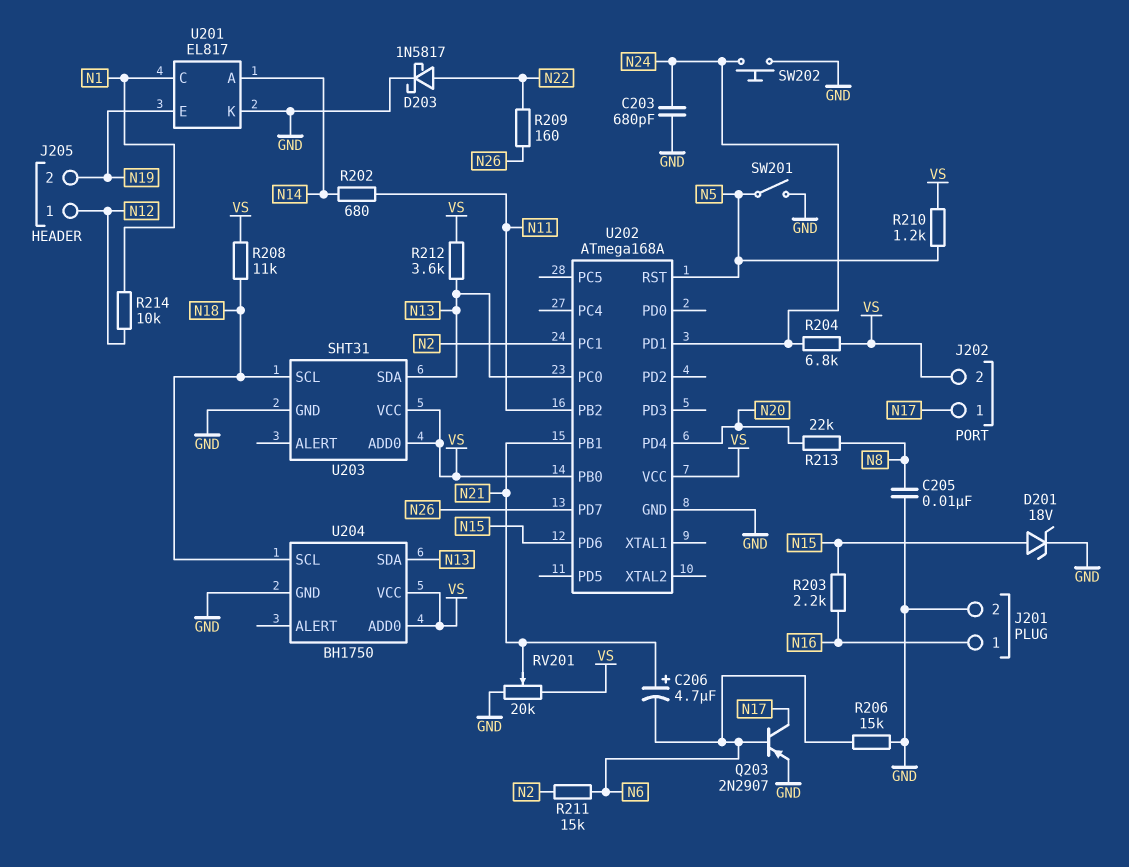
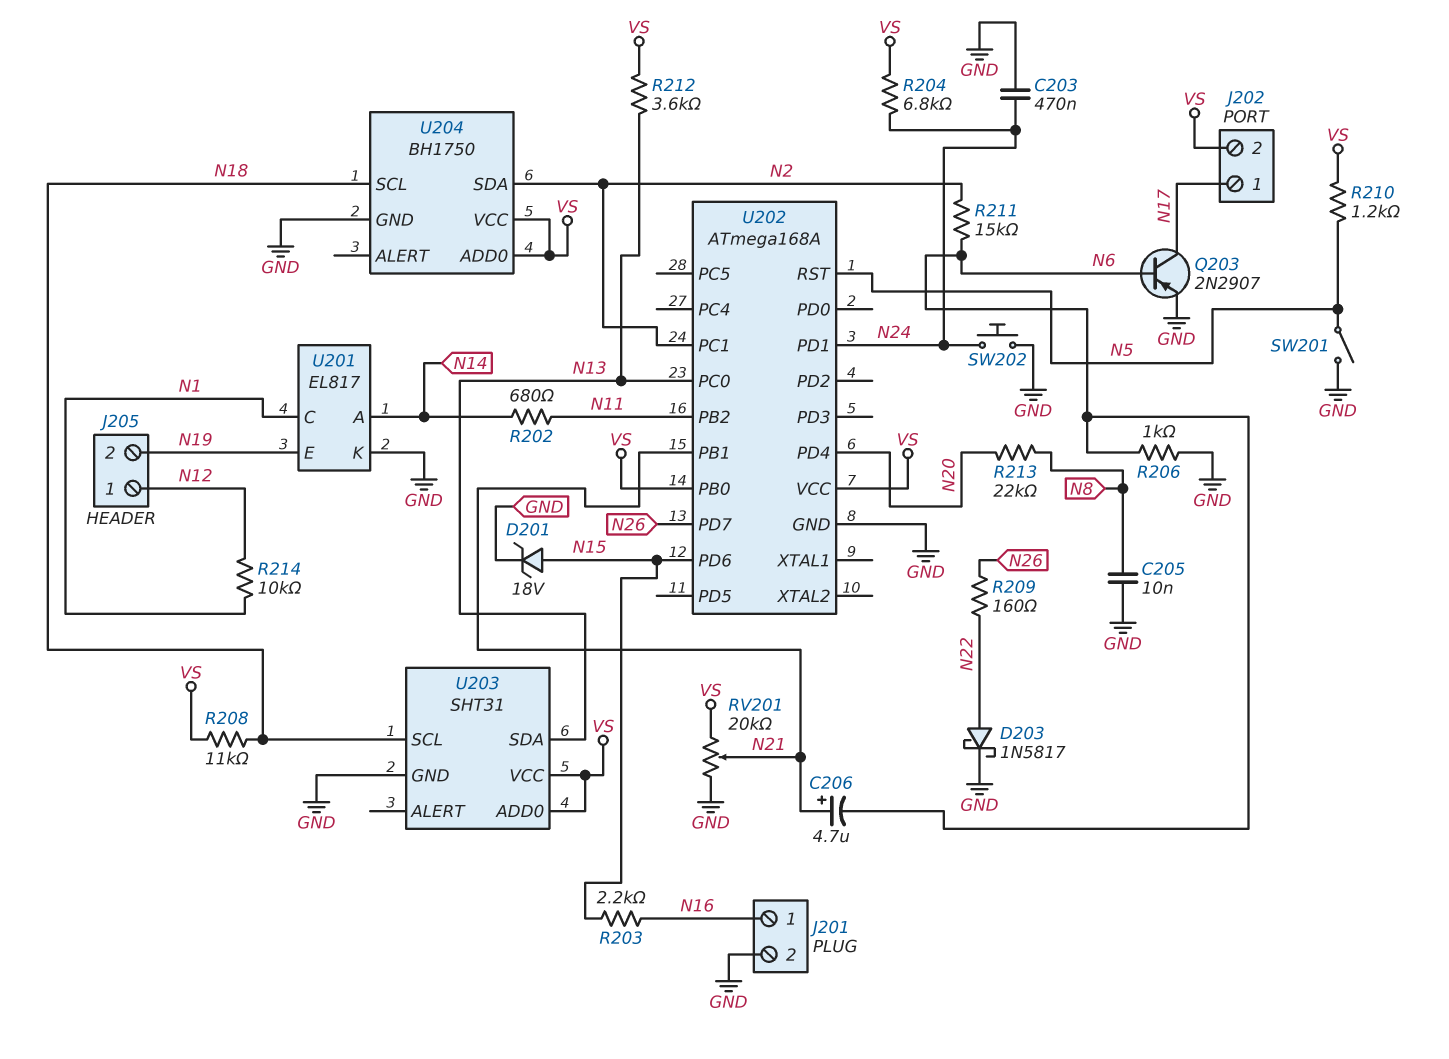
C203: 680pF (GND, N24) -> 470nF (GND, N24)
R206: 15k (GND, N6) -> 1k (GND, N6)
U204 pin SDA: N13 -> N2

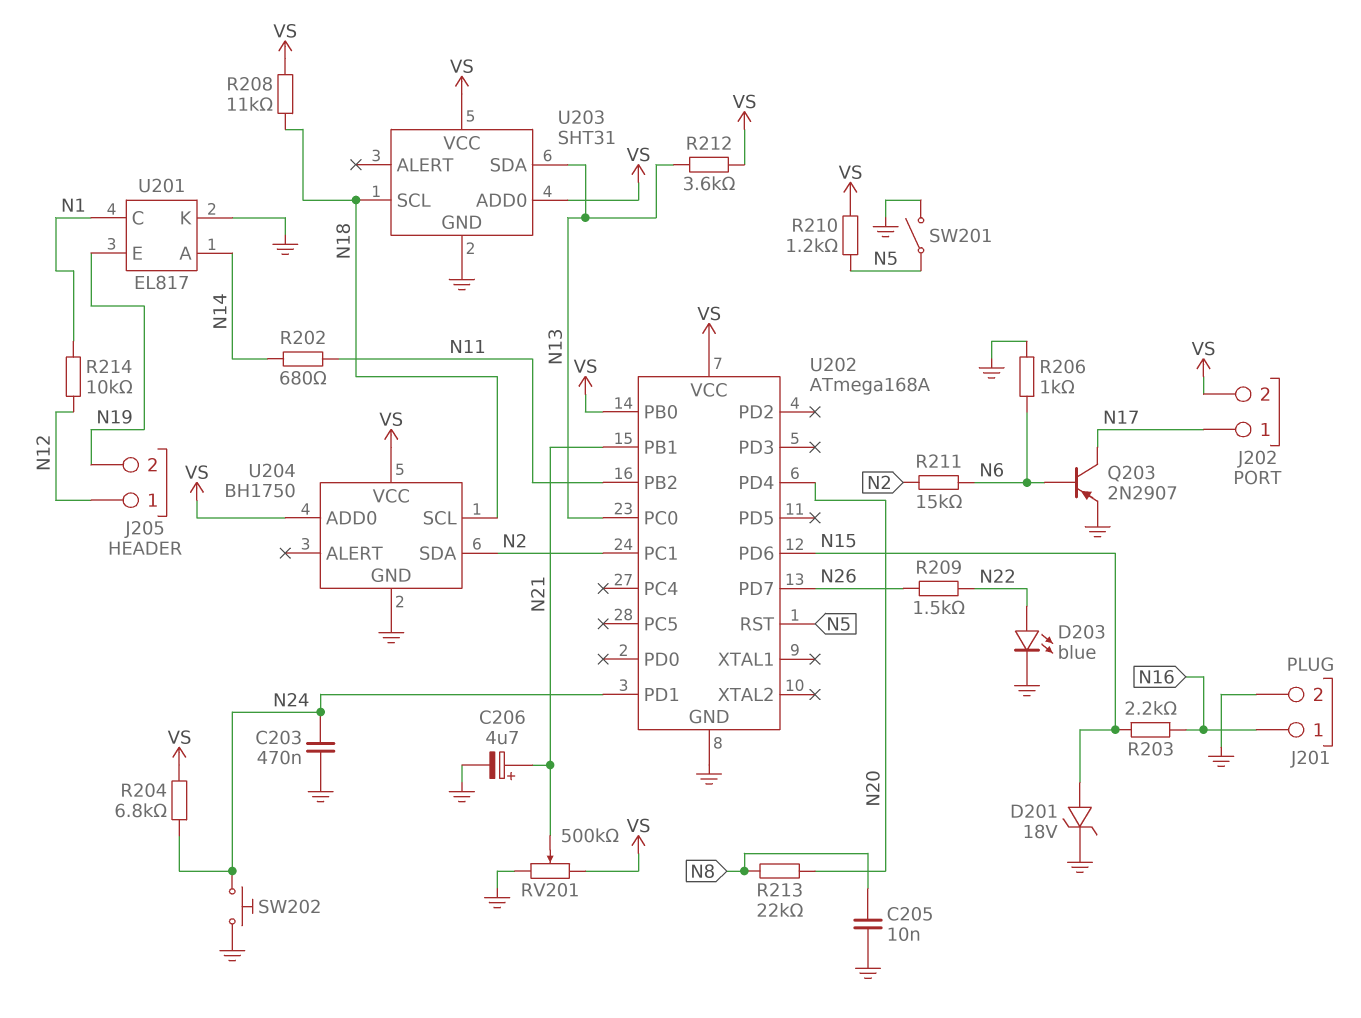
C206: 4.7uF (plus N21, minus N6) -> 4.7uF (plus N21, minus GND)
D203: schottky 1N5817 (A N22, K GND) -> LED blue (A N22, K GND)
R209: 160 (N22, N26) -> 1.5k (N22, N26)
RV201: 20k (GND, VS, wiper N21) -> 500k (GND, VS, wiper N21)

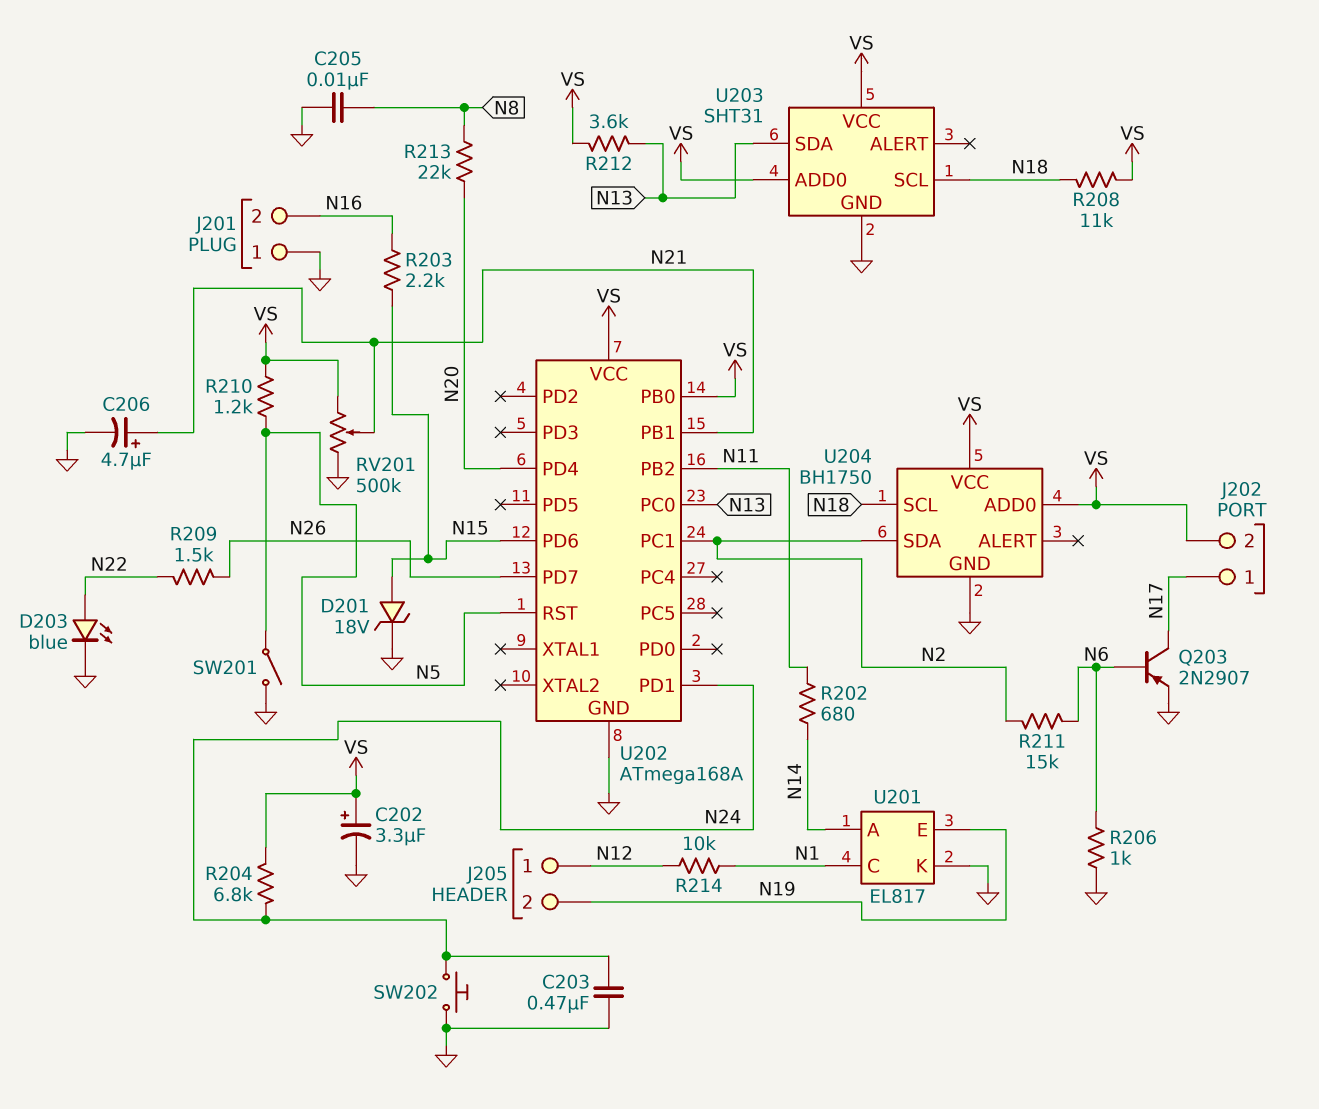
C202: none -> 3.3uF (plus VS, minus GND)
J201 pin 1: N16 -> GND
J201 pin 2: GND -> N16

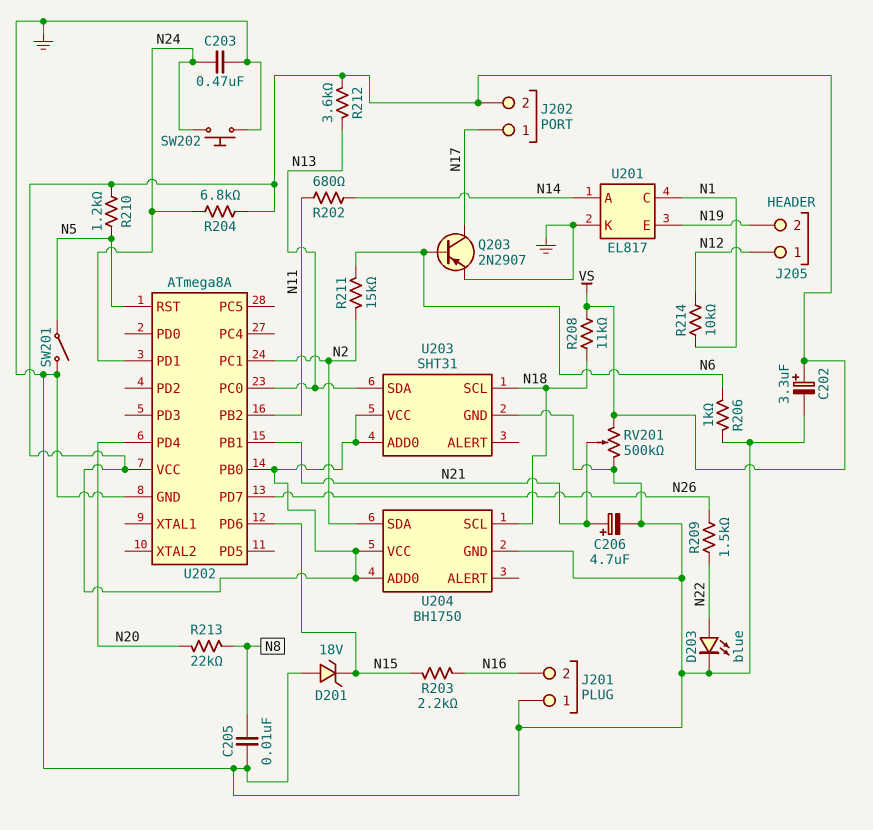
D201: zener 18V (A N15, K GND) -> zener 18V (A GND, K N15)
U202: ATmega168A -> ATmega8A

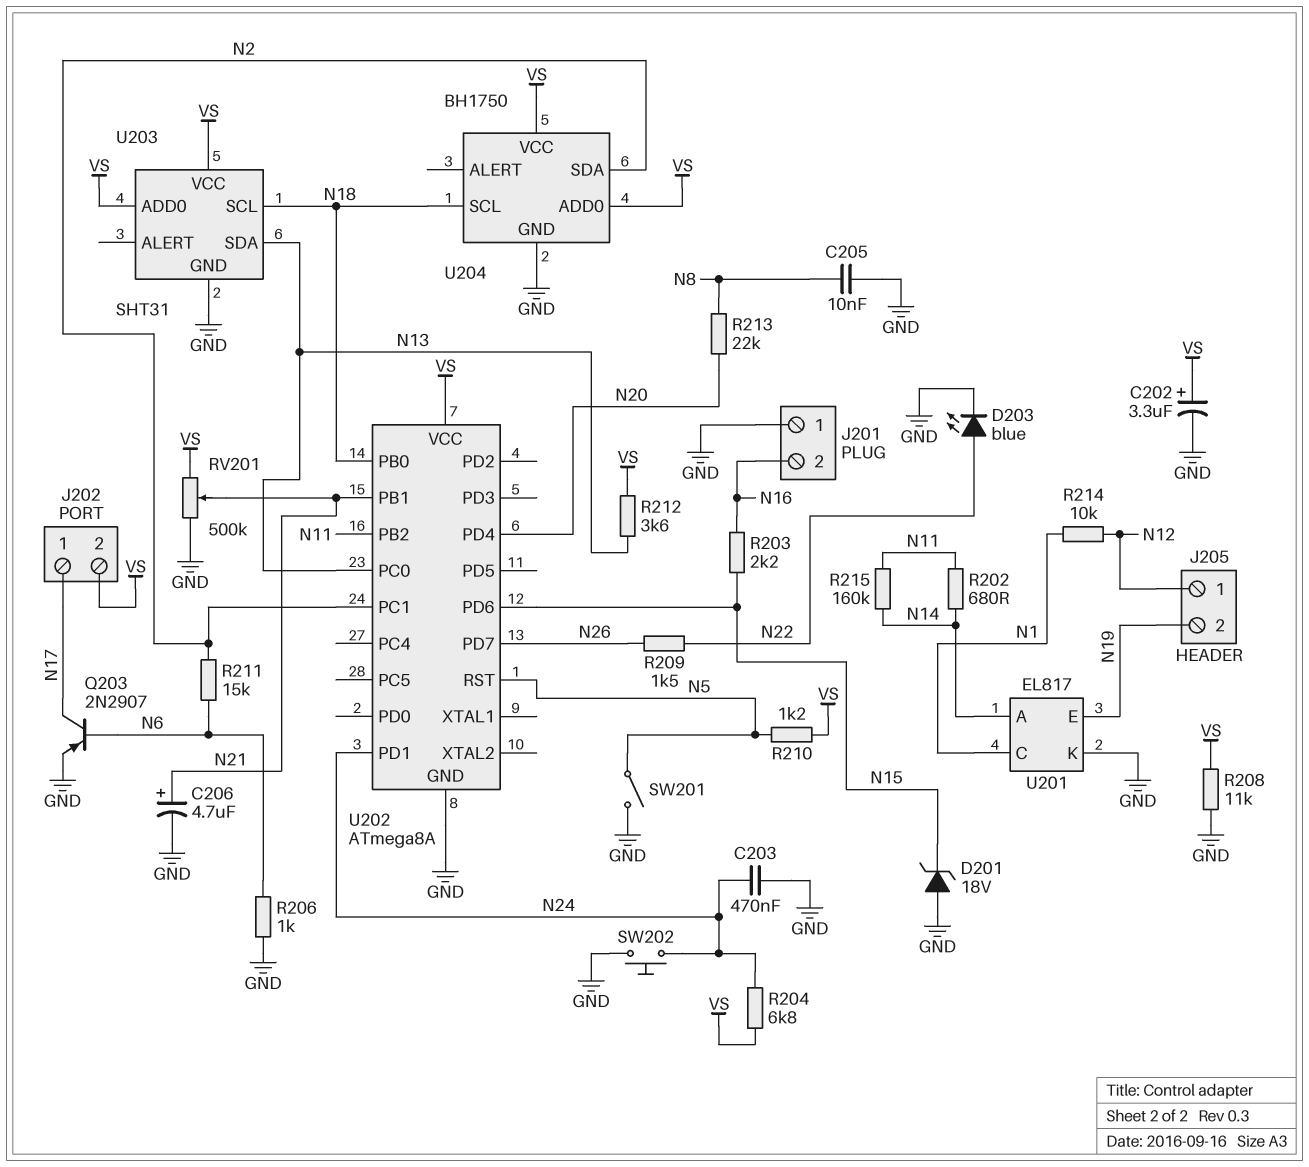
R208: 11k (N18, VS) -> 11k (GND, VS)
R215: none -> 160k (N11, N14)
U202 pin PB0: VS -> N18

